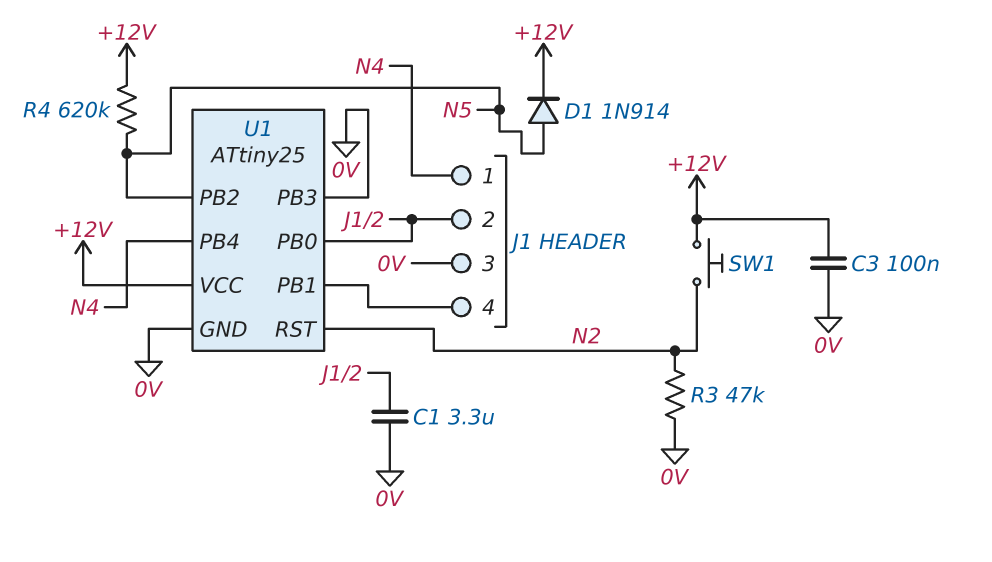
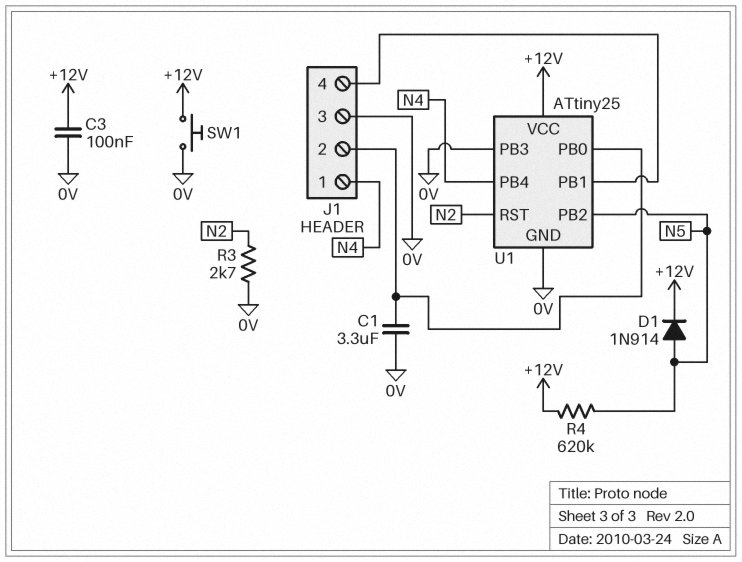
R3: 47k (0V, N2) -> 2.7k (0V, N2)
SW1: button (+12V, N2) -> button (+12V, 0V)

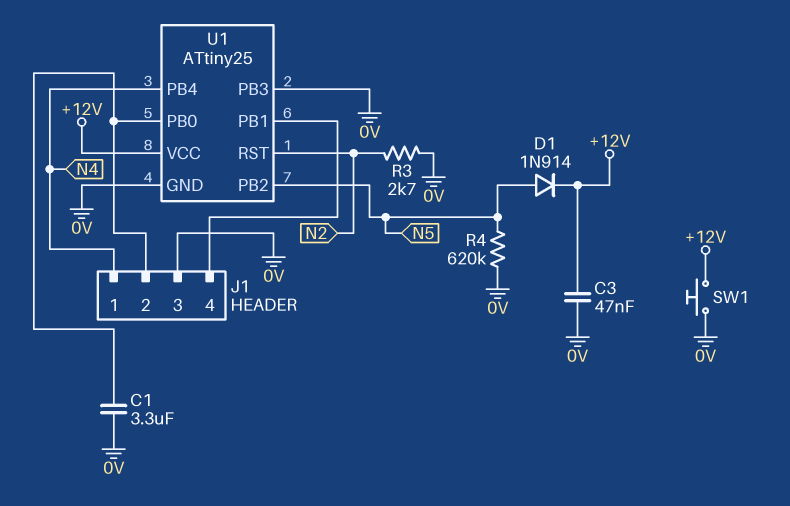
C3: 100nF (+12V, 0V) -> 47nF (+12V, 0V)
R4: 620k (+12V, N5) -> 620k (0V, N5)

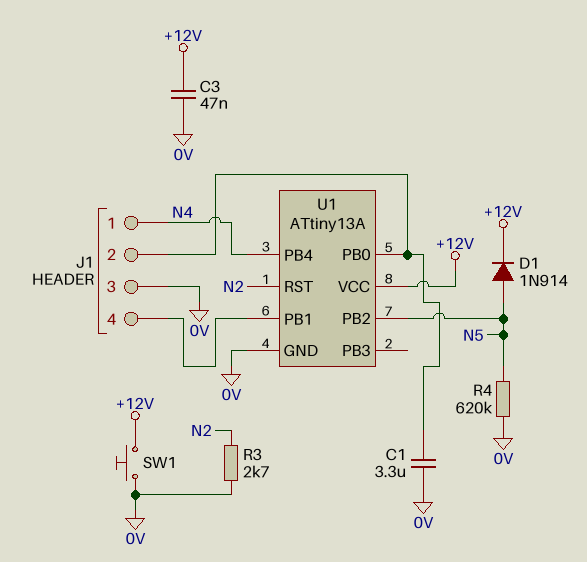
U1: ATtiny25 -> ATtiny13A
U1 pin PB3: 0V -> none

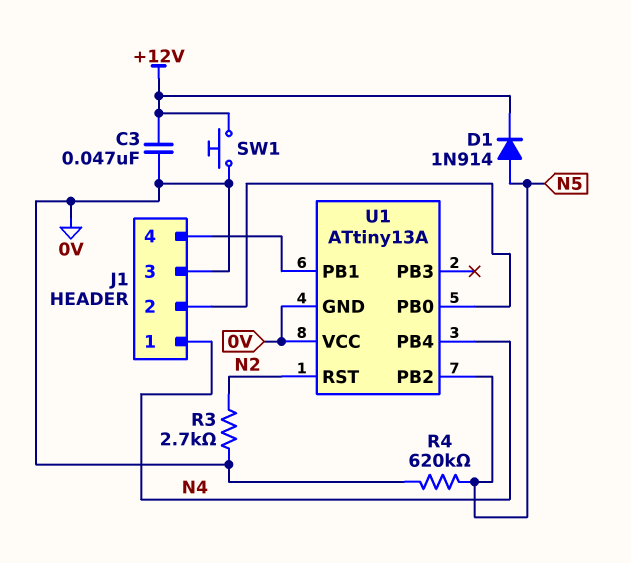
C1: 3.3uF (0V, J1/2) -> none
U1 pin VCC: +12V -> 0V

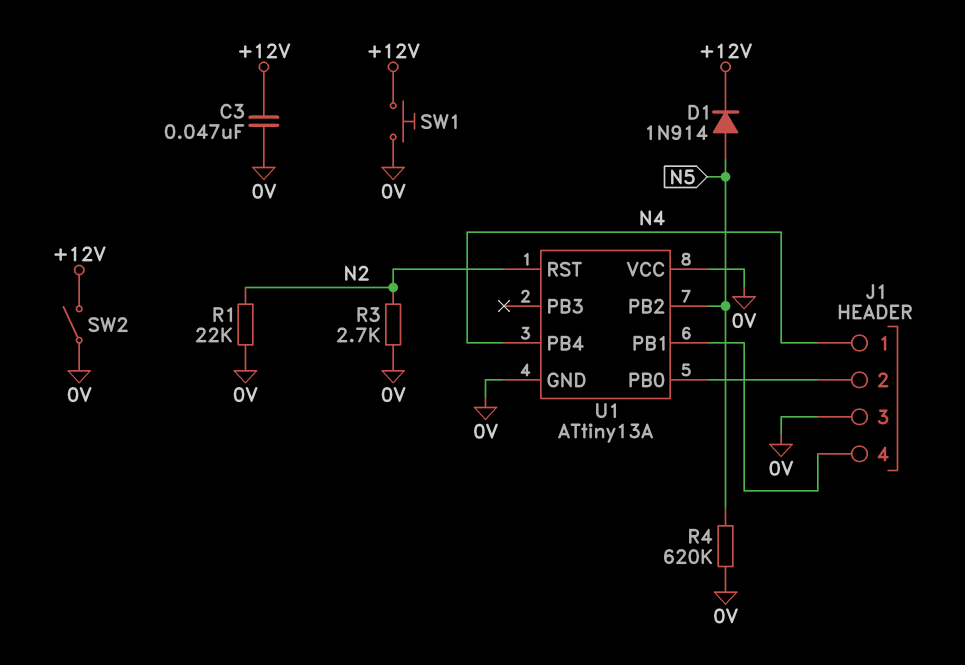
R1: none -> 22k (0V, N2)
SW2: none -> switch (+12V, 0V)

